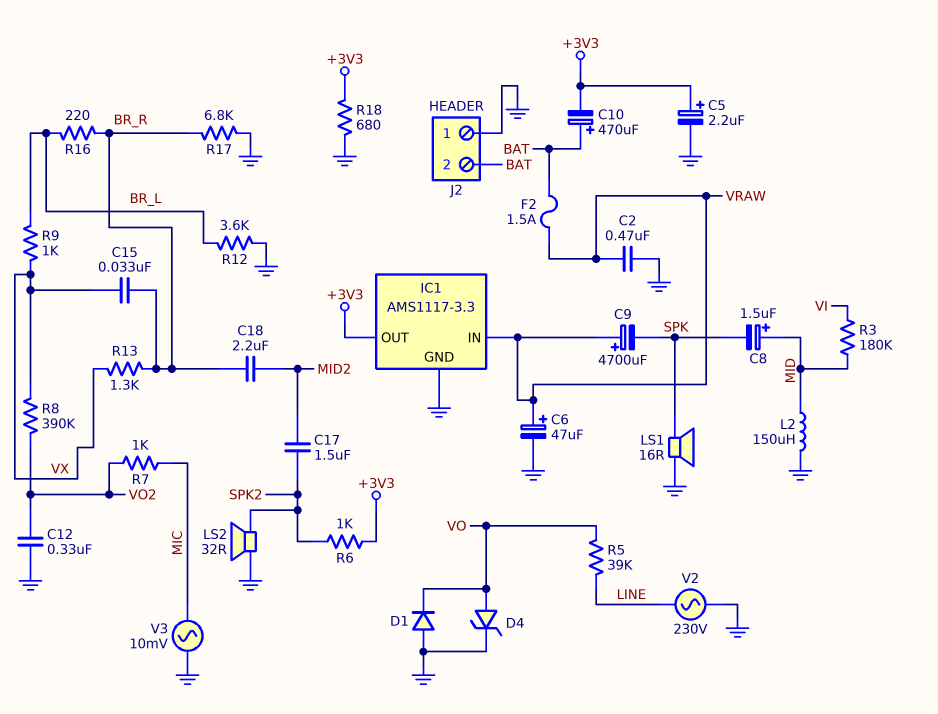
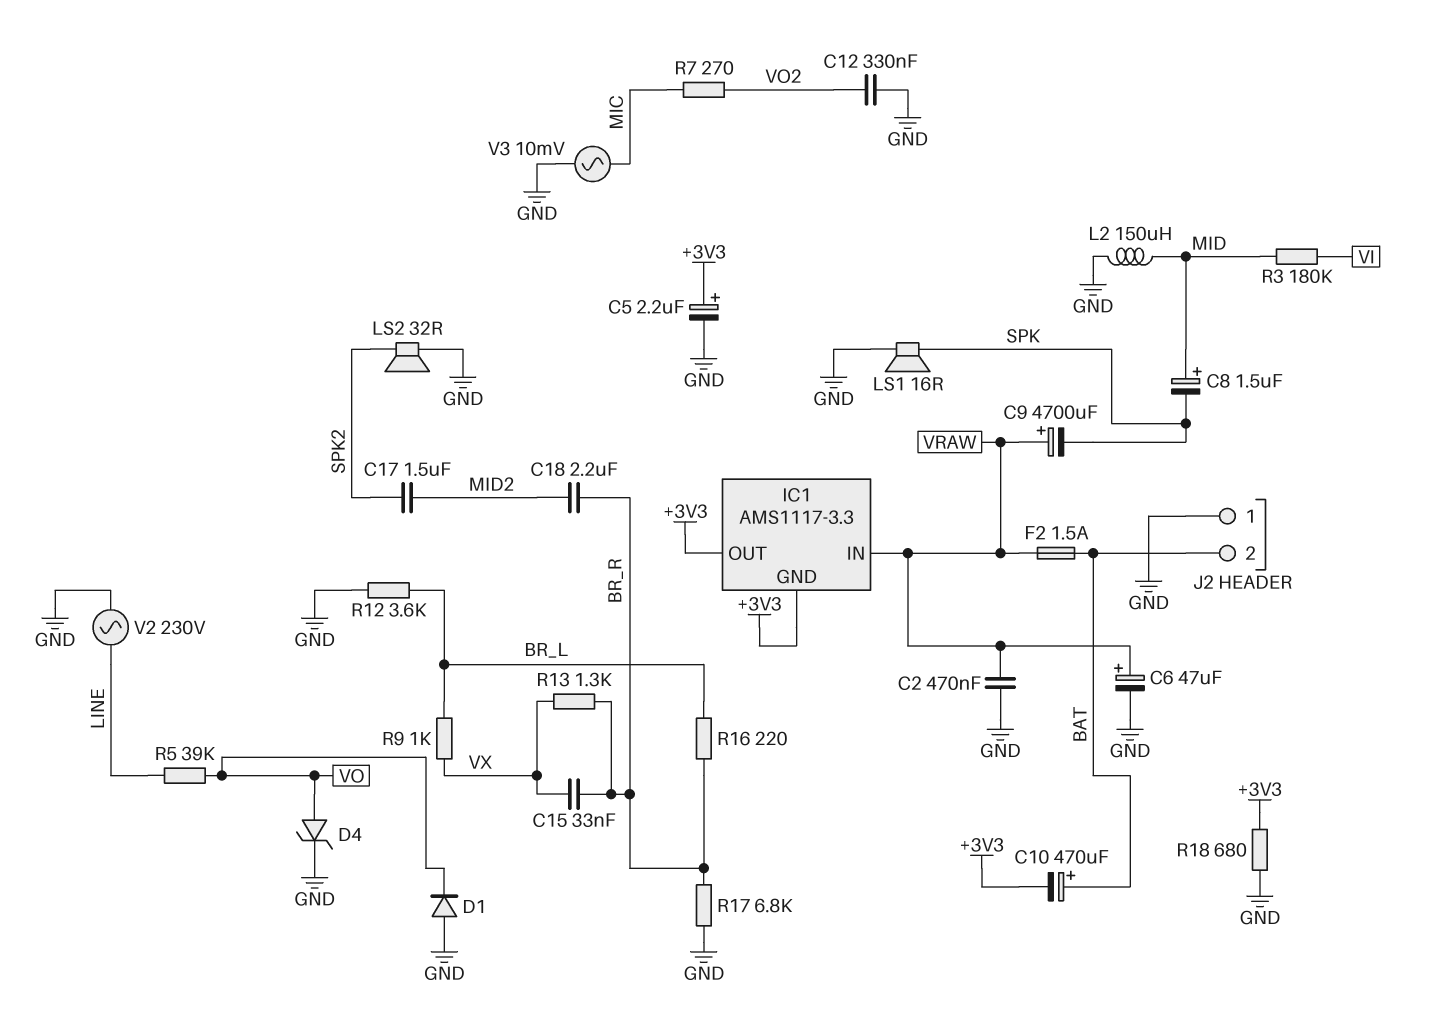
IC1 pin GND: GND -> +3V3
R6: 1k (+3V3, SPK2) -> none
R7: 1k (MIC, VO2) -> 270 (MIC, VO2)
R8: 390k (VO2, VX) -> none

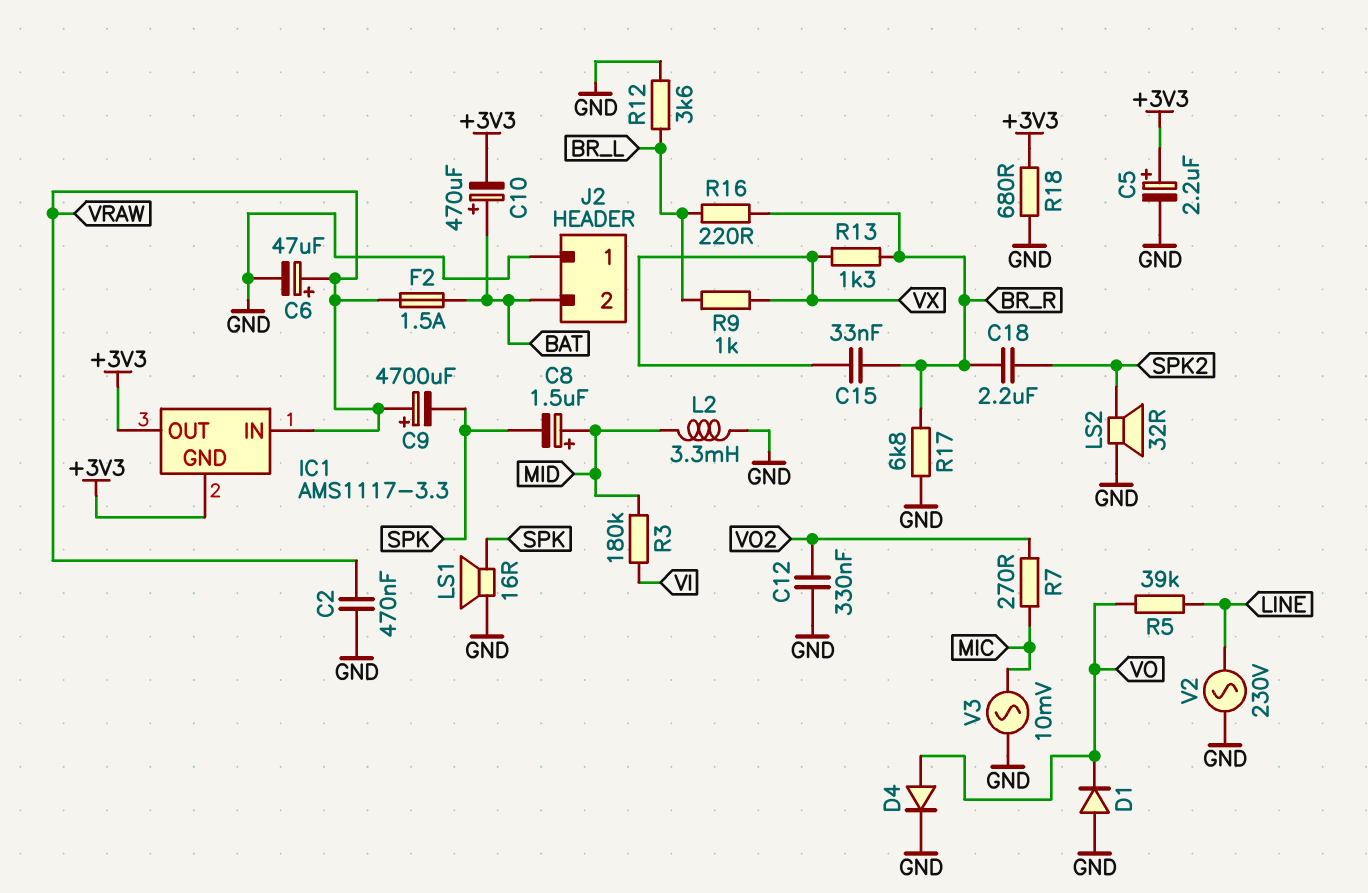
C17: 1.5uF (MID2, SPK2) -> none
C18: 2.2uF (BR_R, MID2) -> 2.2uF (BR_R, SPK2)
D4: zener (A VO, K GND) -> diode (A VO, K GND)
L2: 150uH (GND, MID) -> 3.3mH (GND, MID)

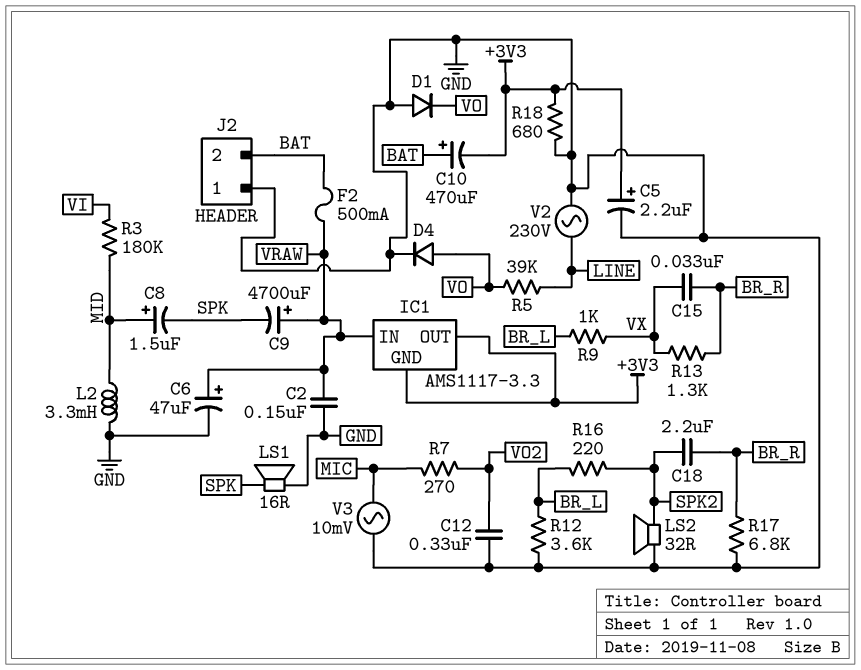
C2: 470nF (GND, VRAW) -> 150nF (GND, VRAW)
F2: 1.5A (BAT, VRAW) -> 500mA (BAT, VRAW)
R16: 220 (BR_L, BR_R) -> 220 (BR_L, SPK2)

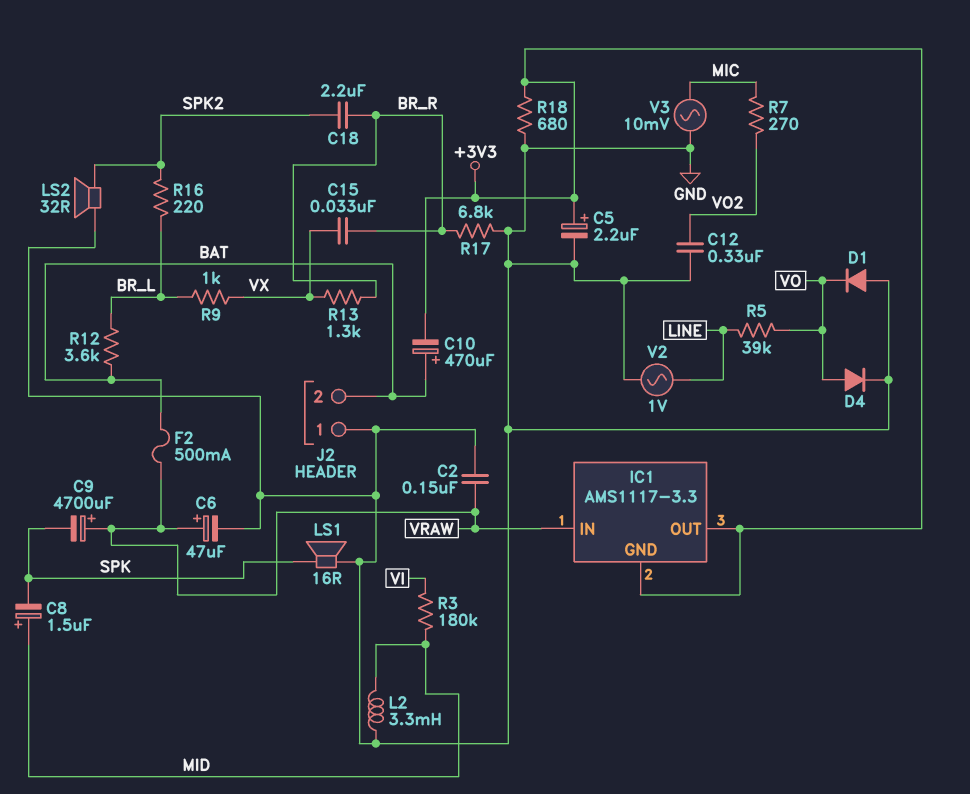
R12: 3.6k (BR_L, GND) -> 3.6k (BAT, BR_L)
V2: AC 230V (GND, LINE) -> AC 1V (GND, LINE)

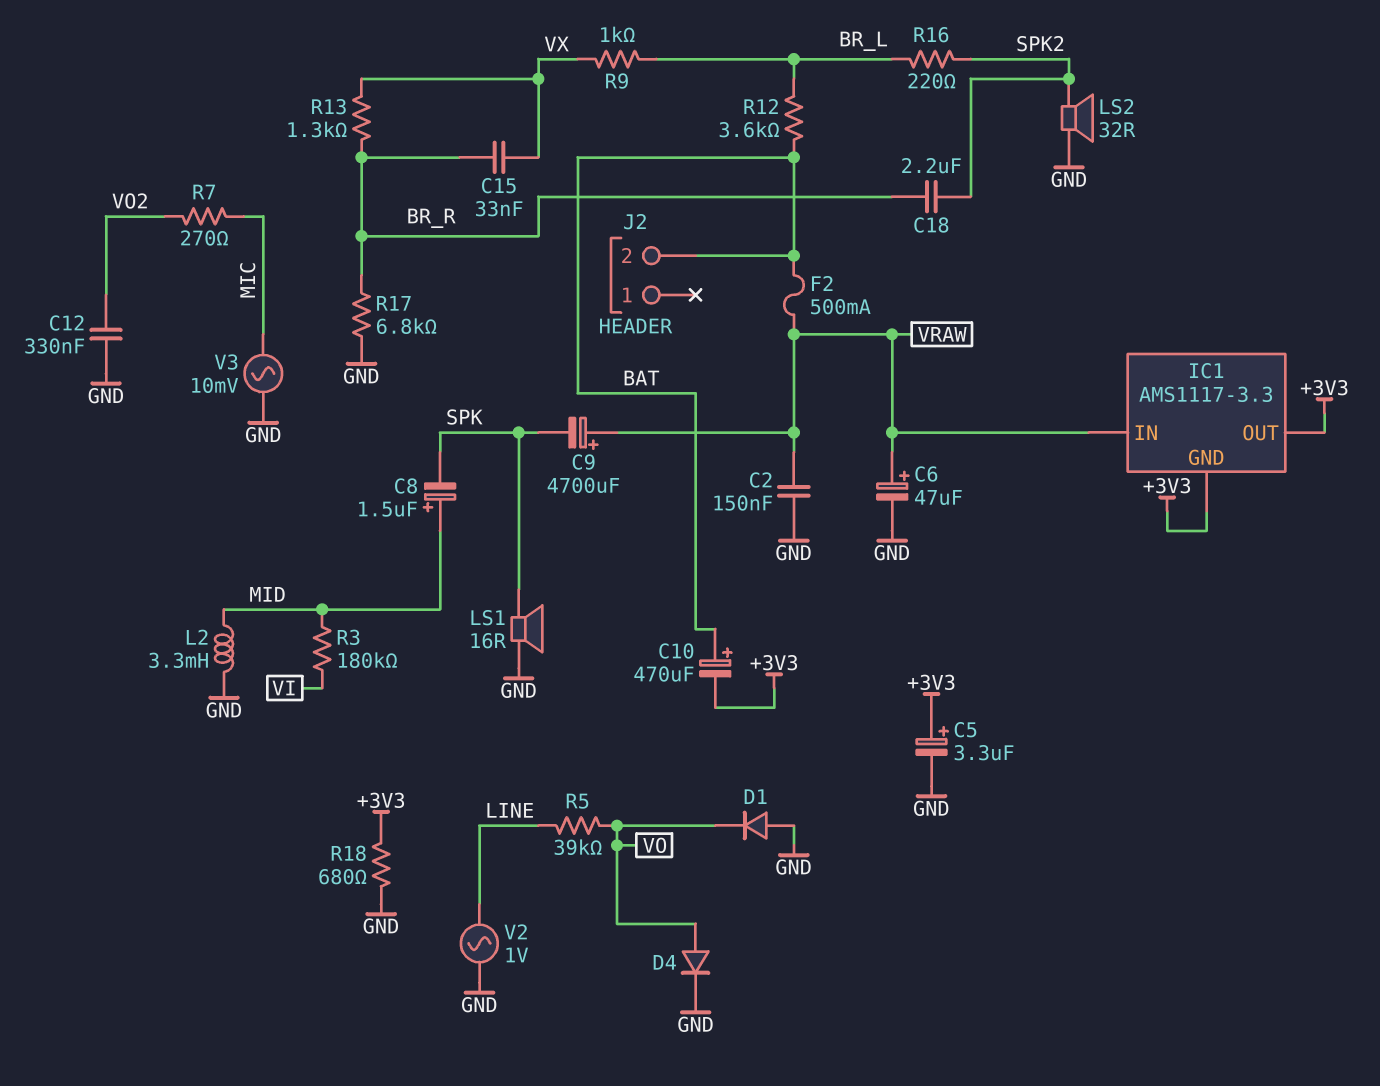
C5: 2.2uF (plus +3V3, minus GND) -> 3.3uF (plus +3V3, minus GND)
J2 pin 1: GND -> none

